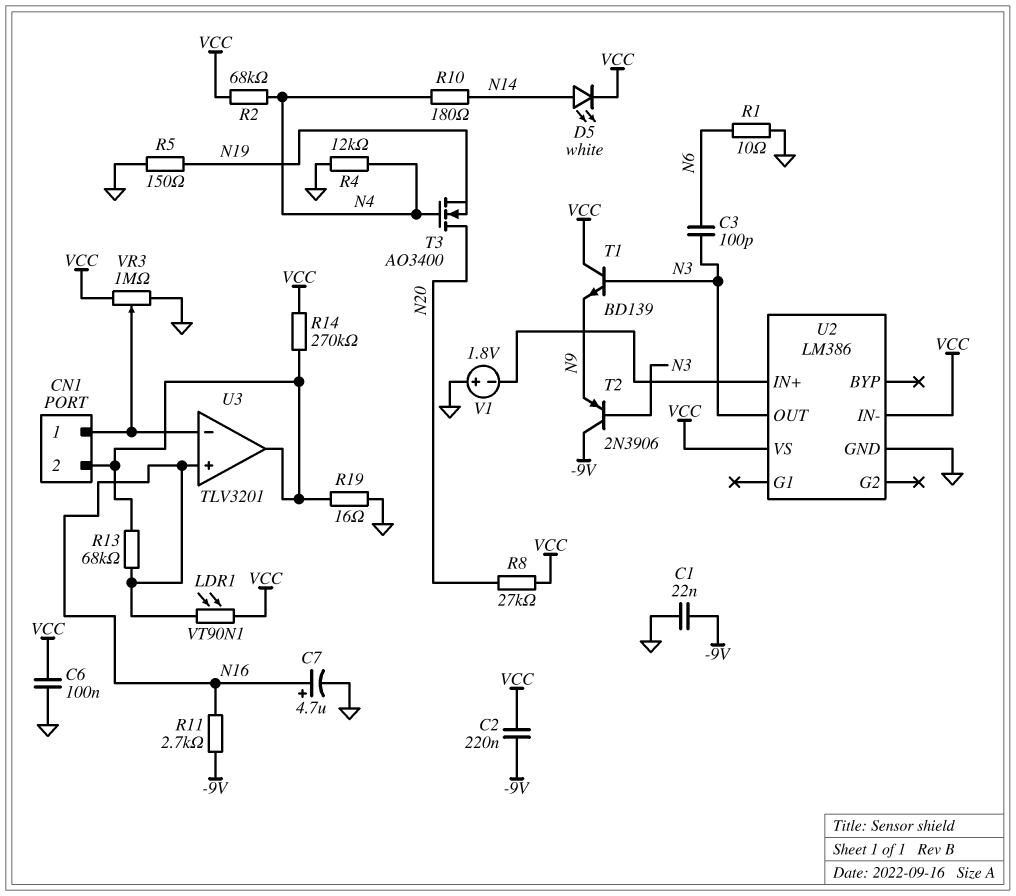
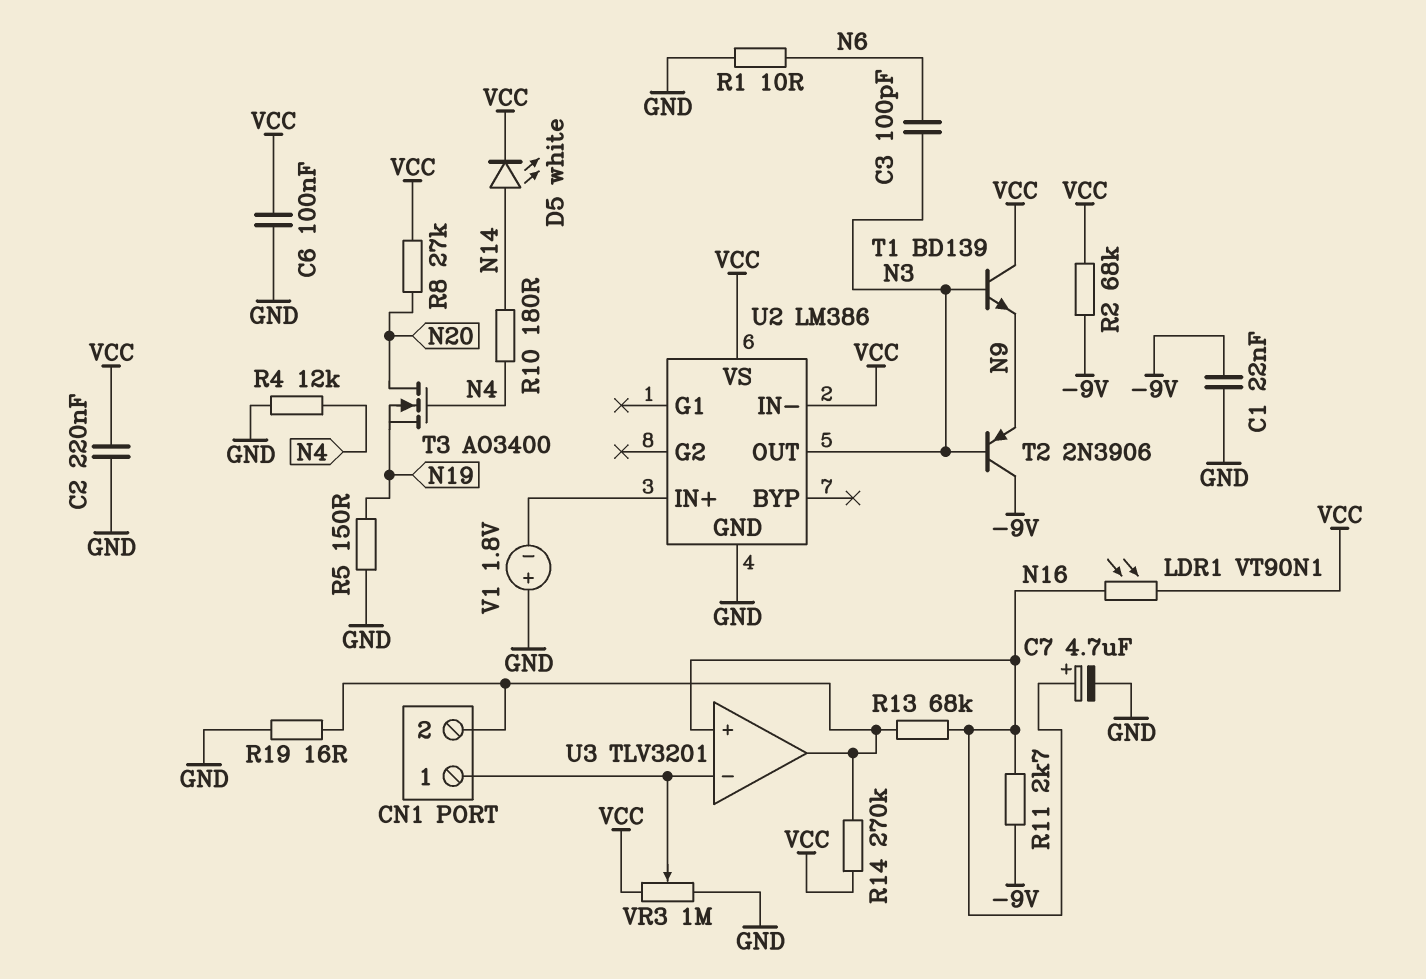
C2: 220nF (-9V, VCC) -> 220nF (GND, VCC)
R2: 68k (N4, VCC) -> 68k (-9V, VCC)

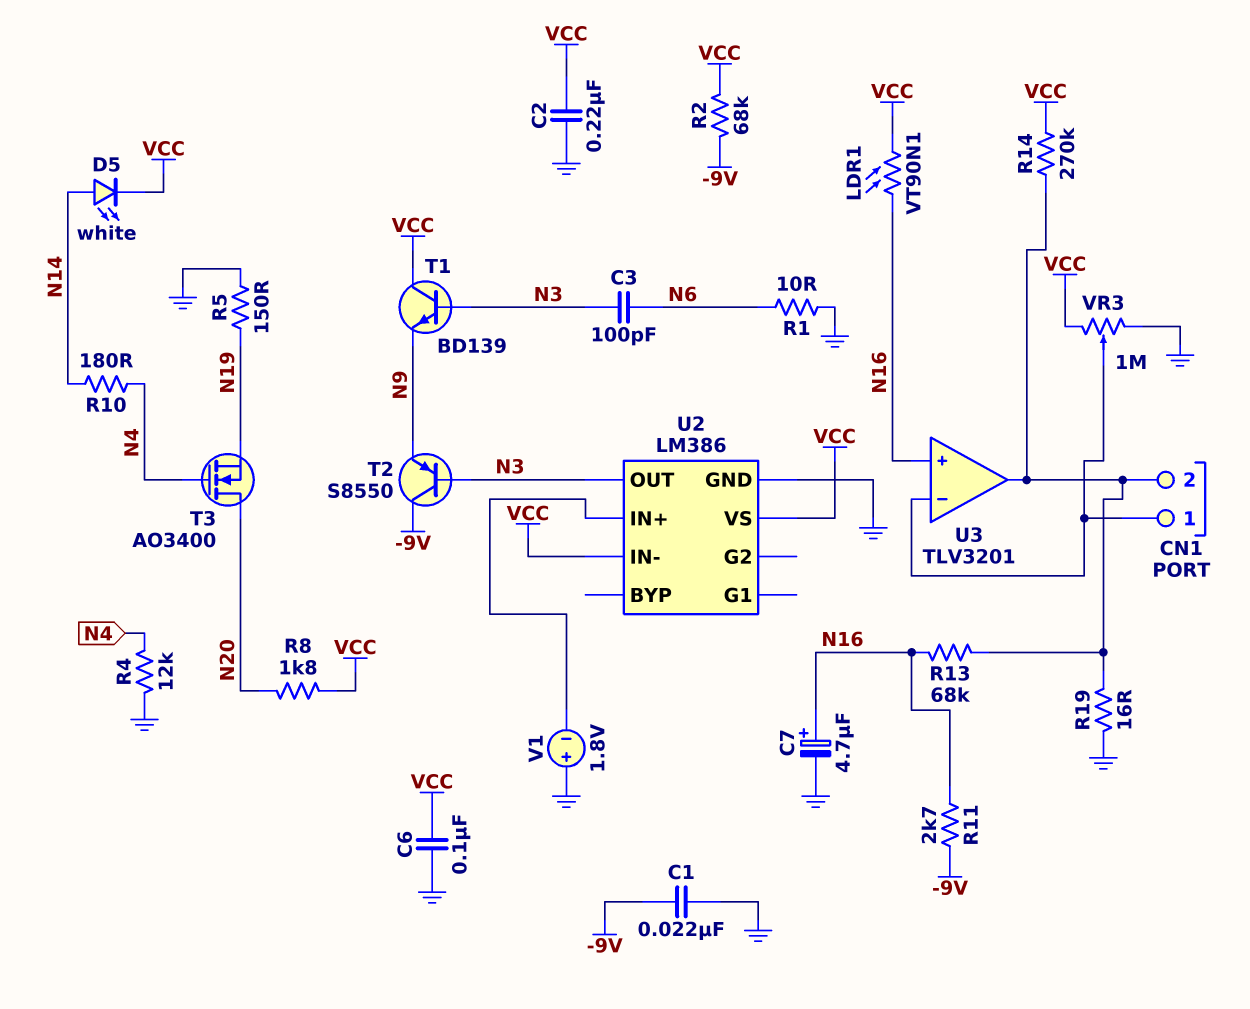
R8: 27k (N20, VCC) -> 1.8k (N20, VCC)
T2: PNP 2N3906 (B N3, C -9V, E N9) -> PNP S8550 (B N3, C -9V, E N9)

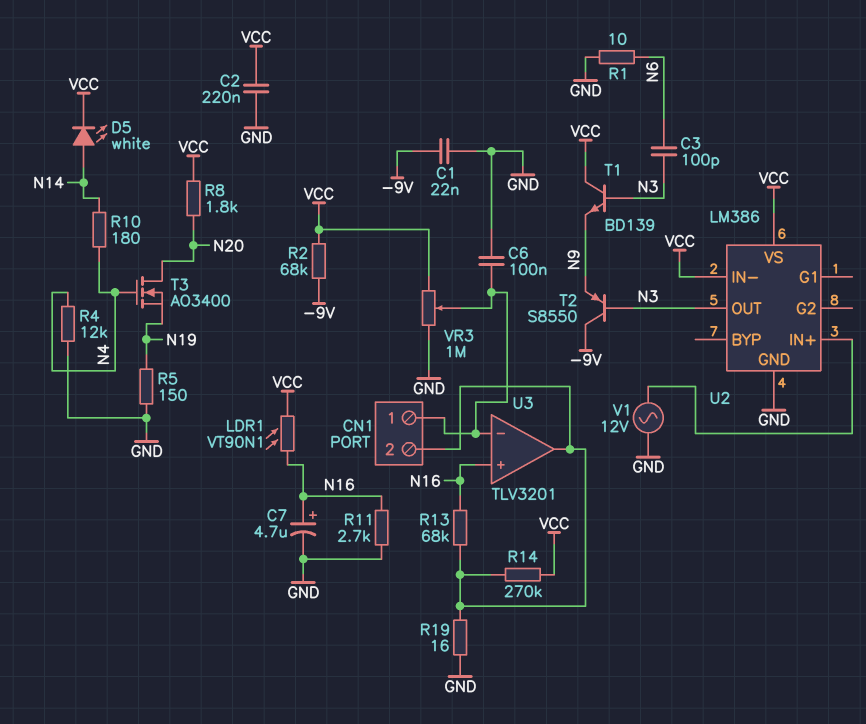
C6: 100nF (GND, VCC) -> 100nF (CN1/1, GND)
R11: 2.7k (-9V, N16) -> 2.7k (GND, N16)
V1: 1.8V (plus GND, minus U2/IN+) -> AC 12V (GND, U2/IN+)

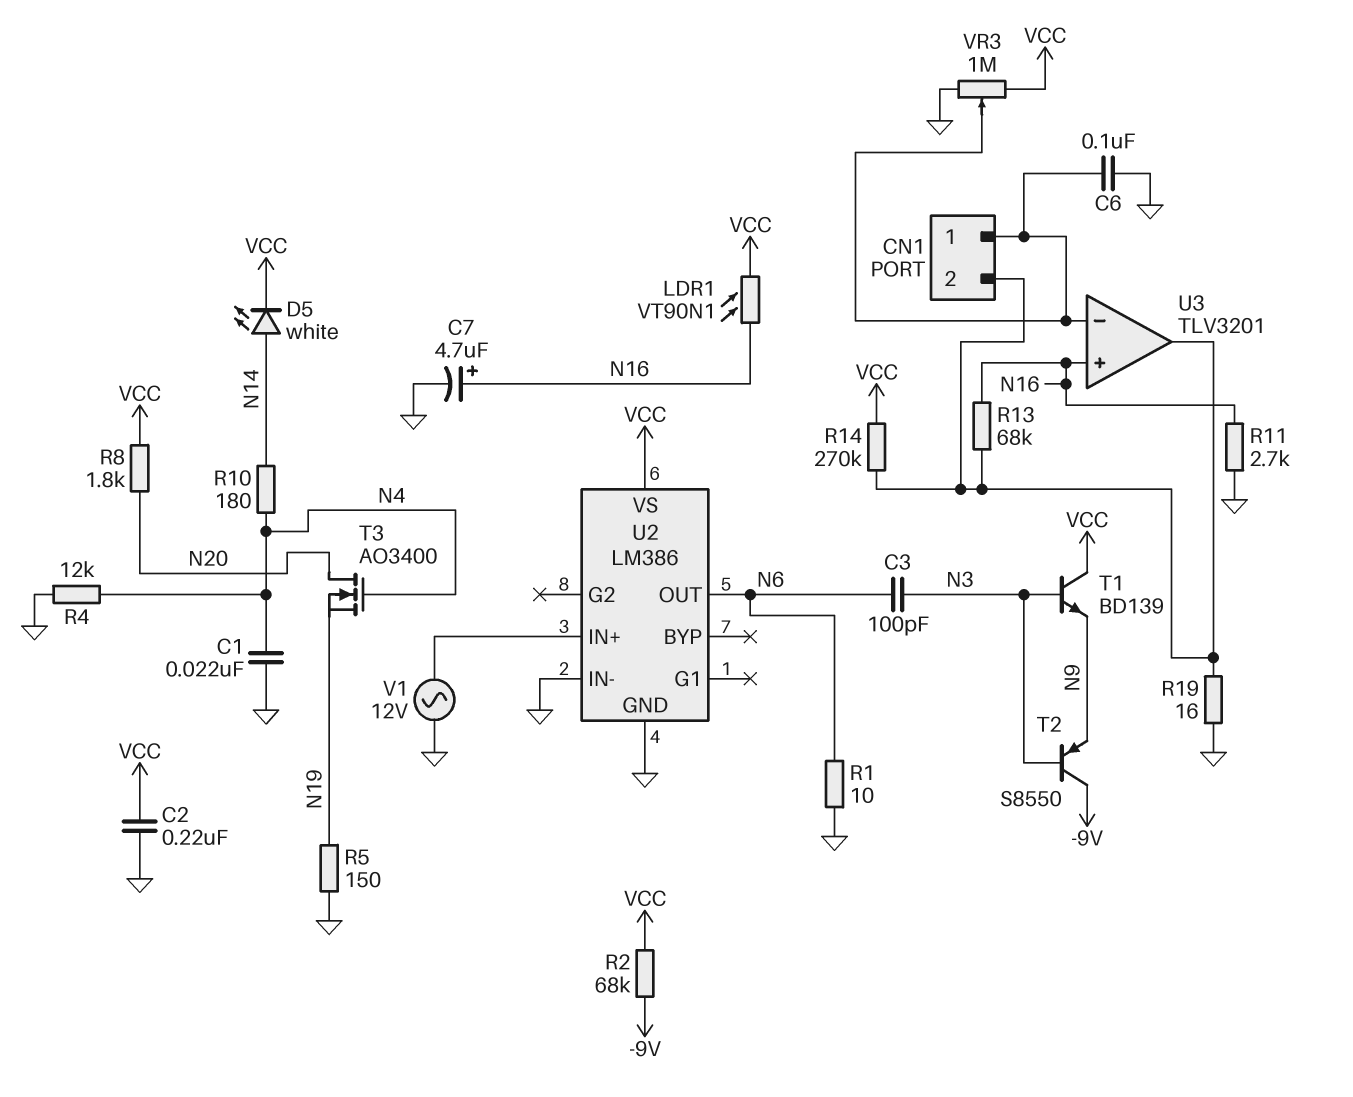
C1: 22nF (-9V, GND) -> 22nF (GND, N4)
U2 pin IN-: VCC -> GND
U2 pin OUT: N3 -> N6

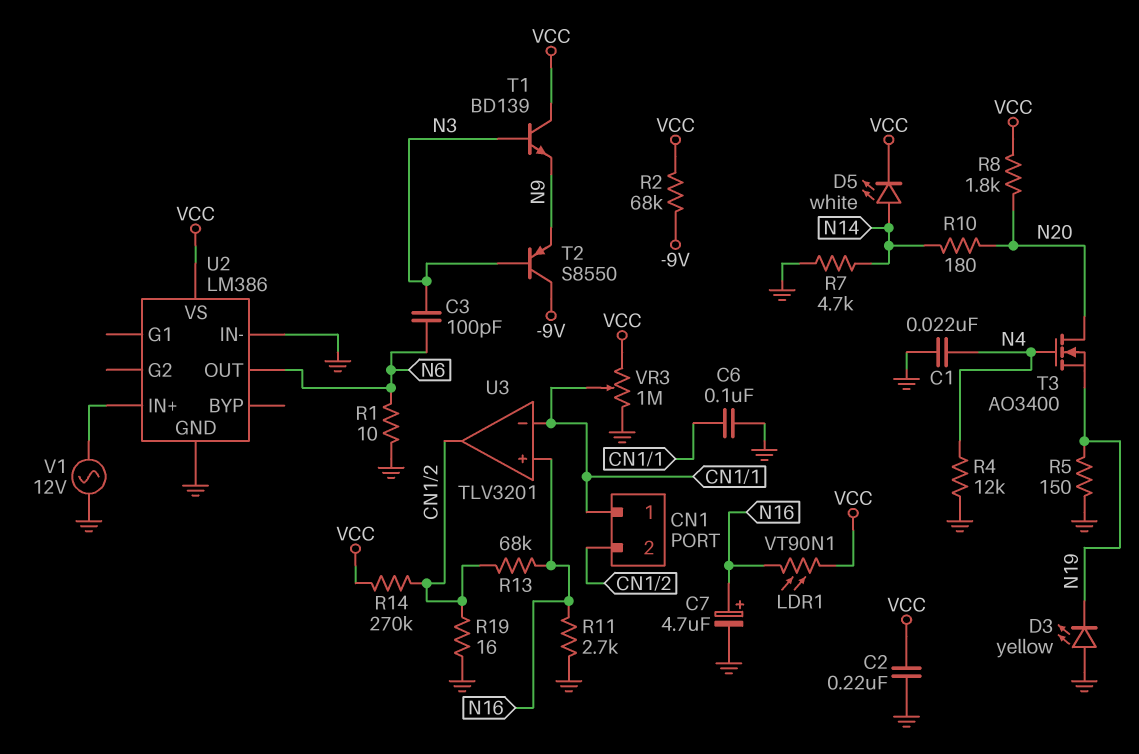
D3: none -> LED yellow (A GND, K N19)
R7: none -> 4.7k (GND, N14)
R10: 180 (N4, N14) -> 180 (N14, N20)

